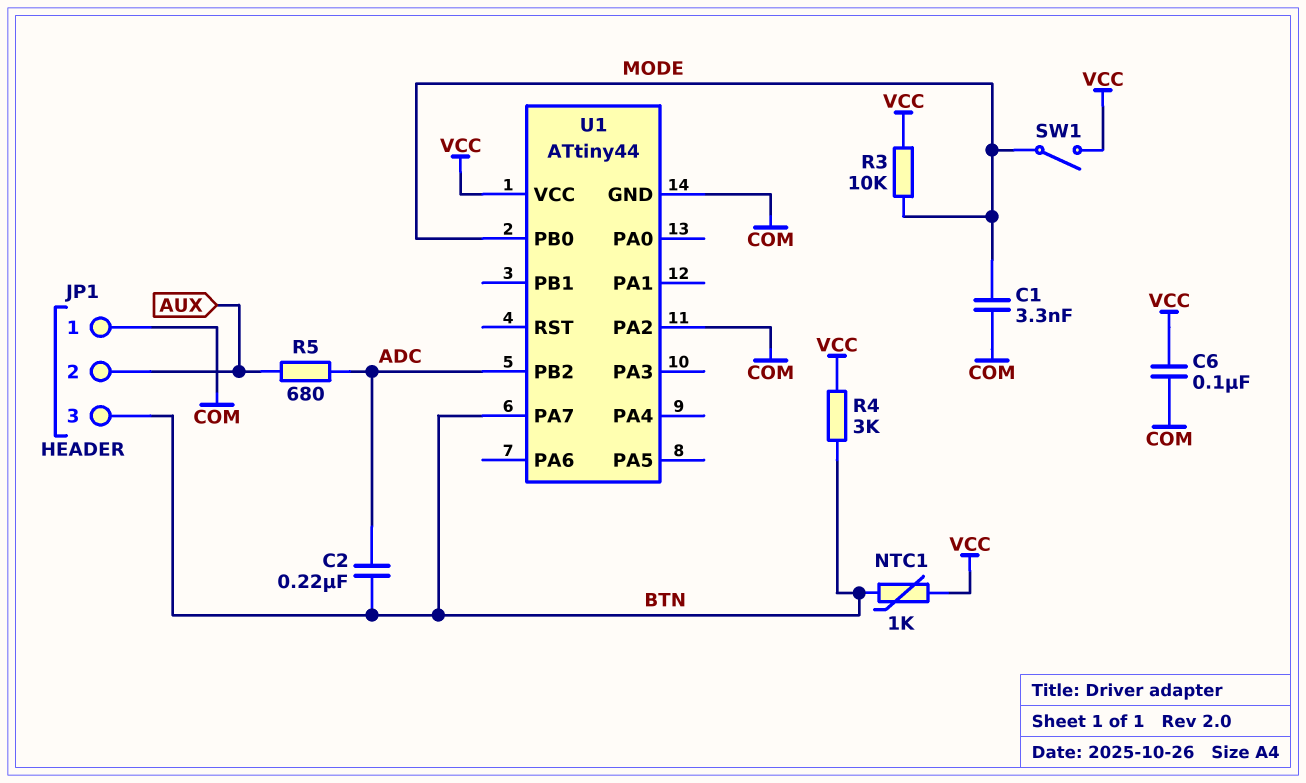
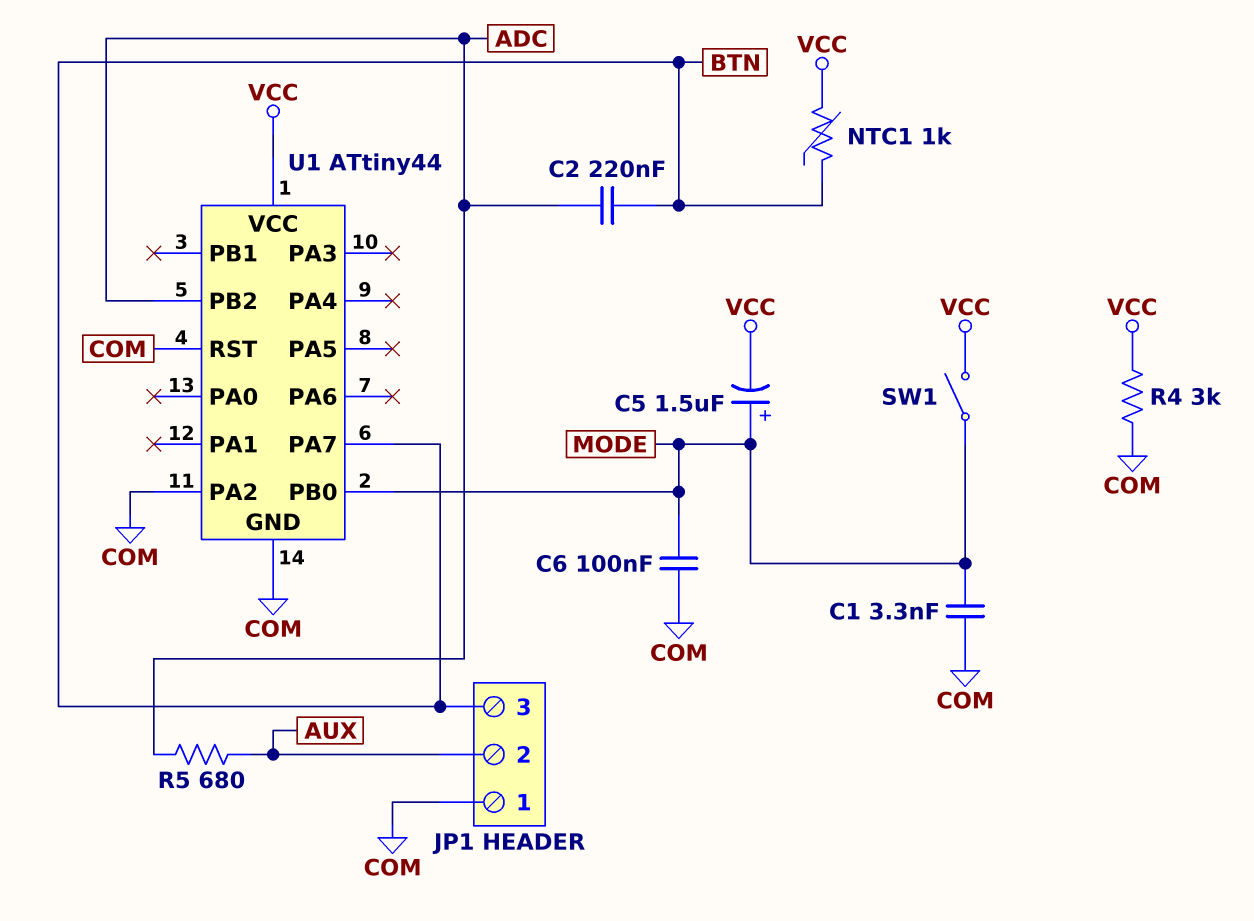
C5: none -> 1.5uF (plus MODE, minus VCC)
C6: 100nF (COM, VCC) -> 100nF (COM, MODE)
R3: 10k (MODE, VCC) -> none
R4: 3k (BTN, VCC) -> 3k (COM, VCC)
U1 pin RST: none -> COM

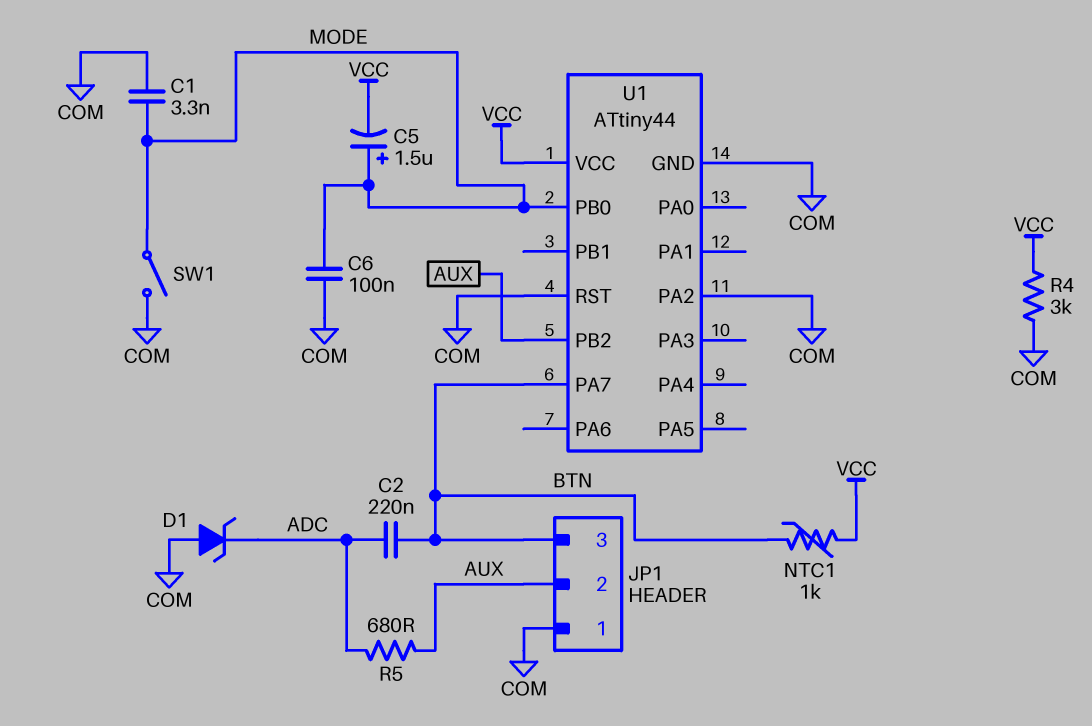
D1: none -> zener (A COM, K ADC)
SW1: switch (MODE, VCC) -> switch (COM, MODE)
U1 pin PB2: ADC -> AUX

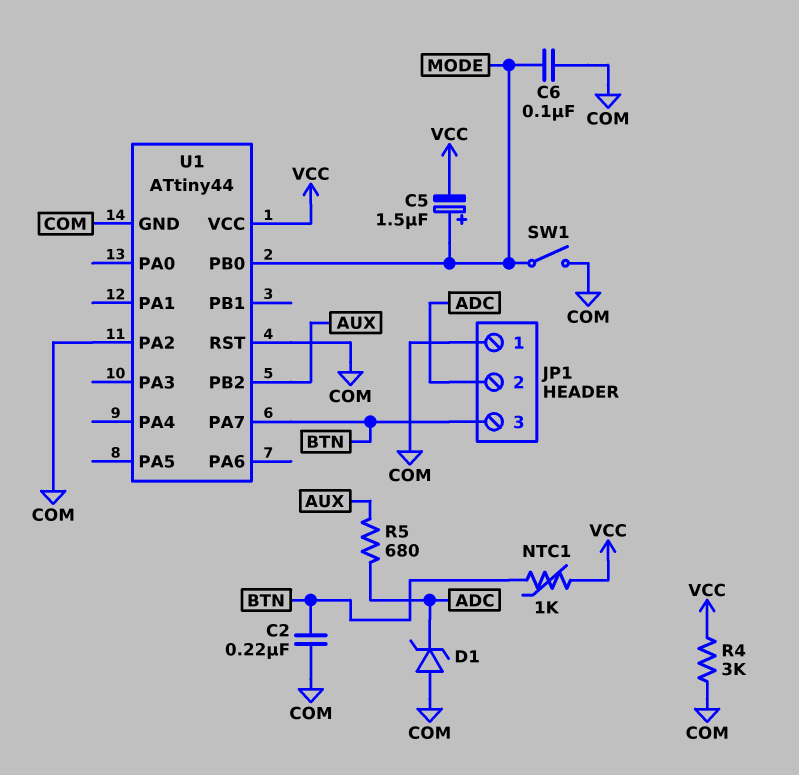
C1: 3.3nF (COM, MODE) -> none
C2: 220nF (ADC, BTN) -> 220nF (BTN, COM)
JP1 pin 2: AUX -> ADC

